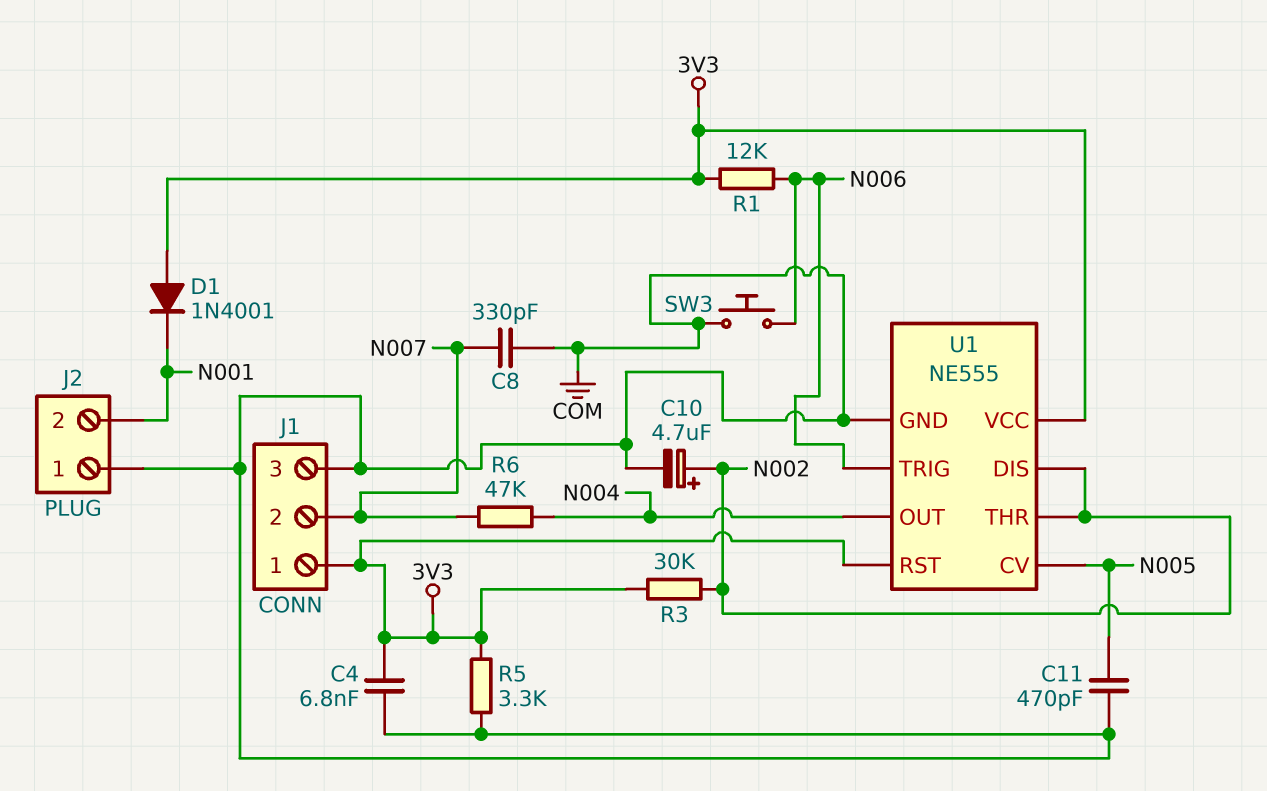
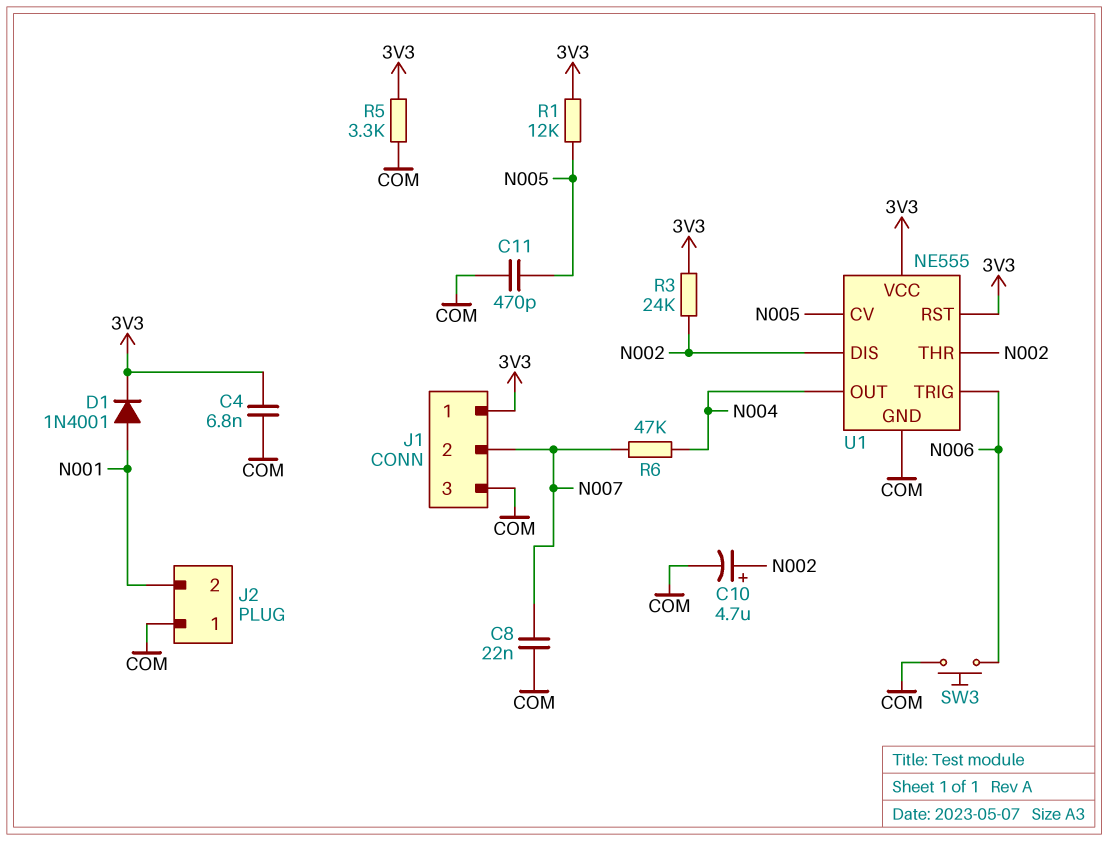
C8: 330pF (COM, N007) -> 22nF (COM, N007)
D1: diode 1N4001 (A 3V3, K N001) -> diode 1N4001 (A N001, K 3V3)
R1: 12k (3V3, N006) -> 12k (3V3, N005)
R3: 30k (3V3, N002) -> 24k (3V3, N002)

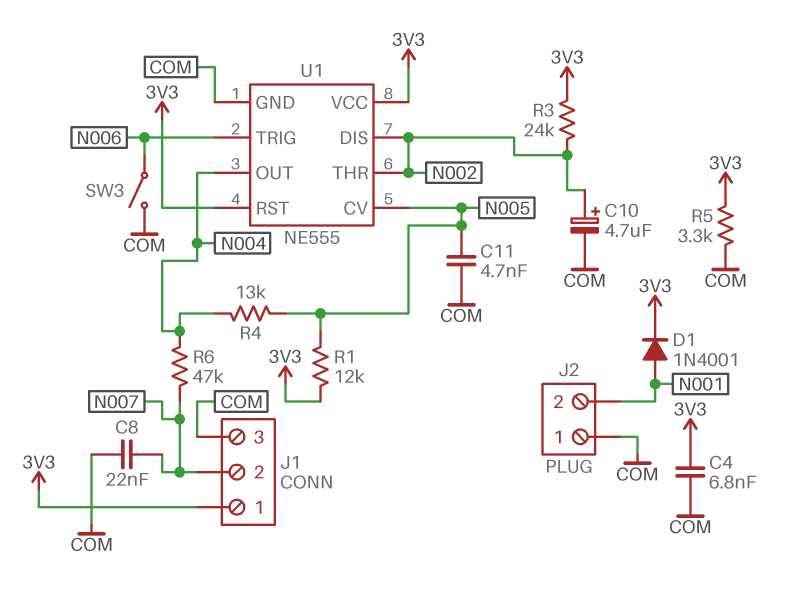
C11: 470pF (COM, N005) -> 4.7nF (COM, N005)
R4: none -> 13k (N004, N005)
SW3: button (COM, N006) -> switch (COM, N006)

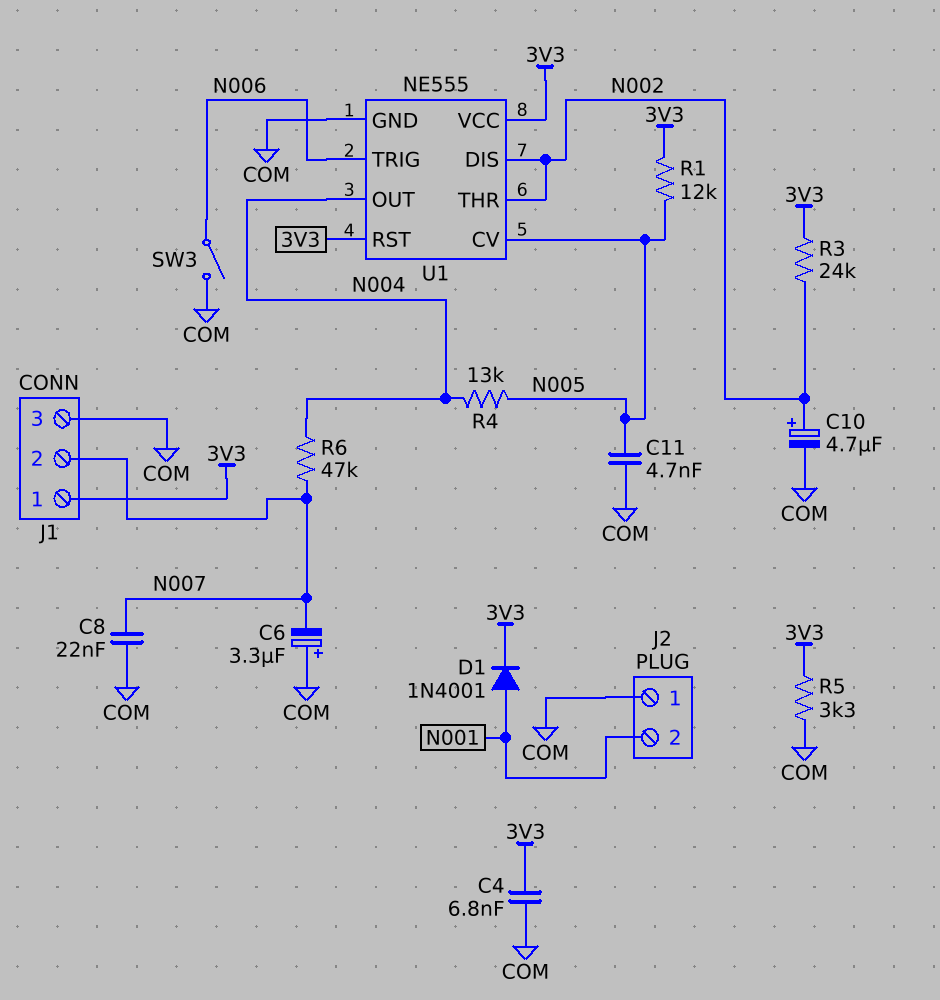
C6: none -> 3.3uF (plus COM, minus N007)

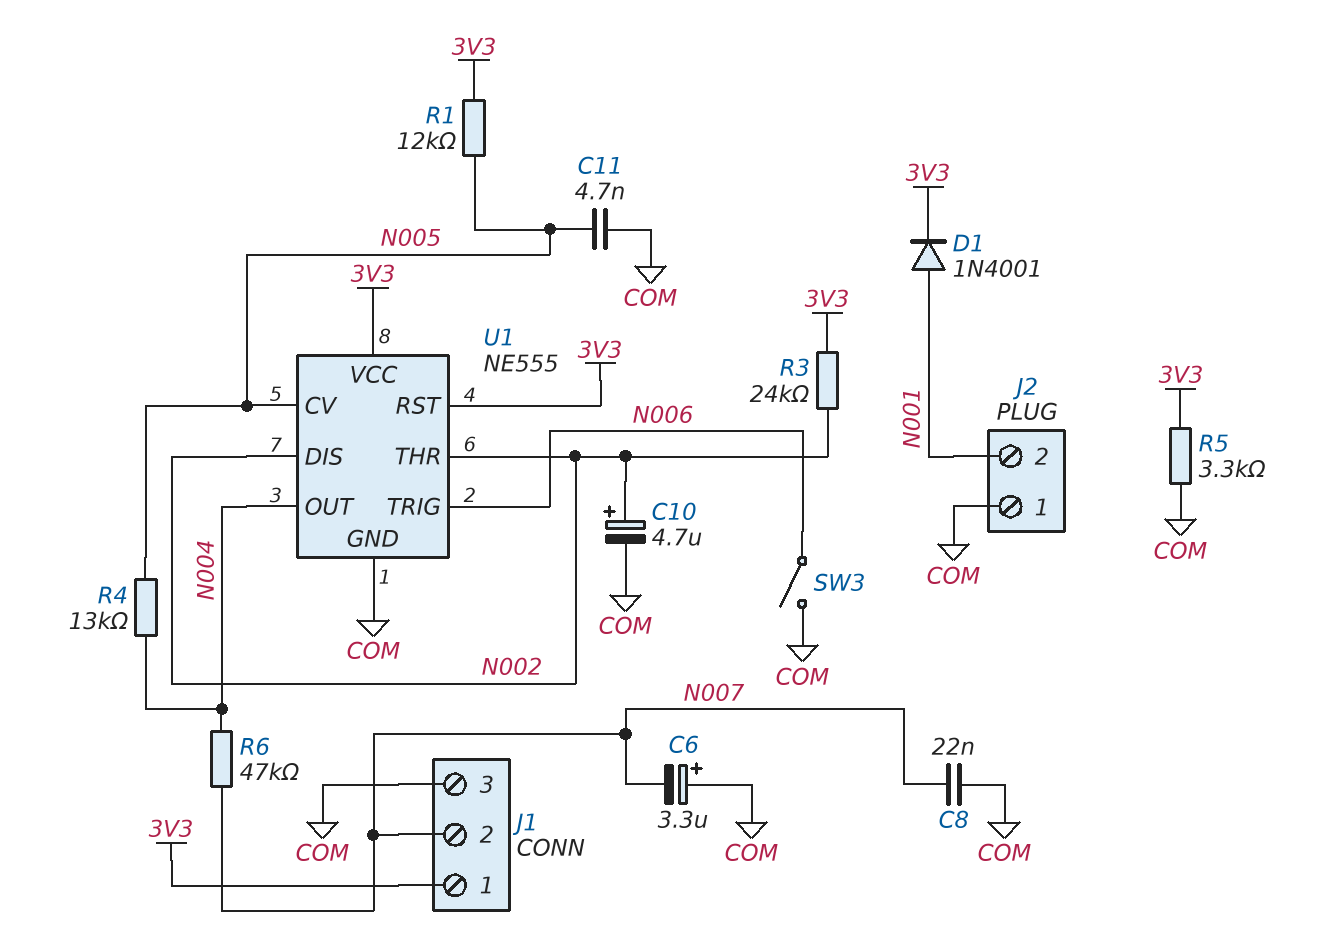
C4: 6.8nF (3V3, COM) -> none

